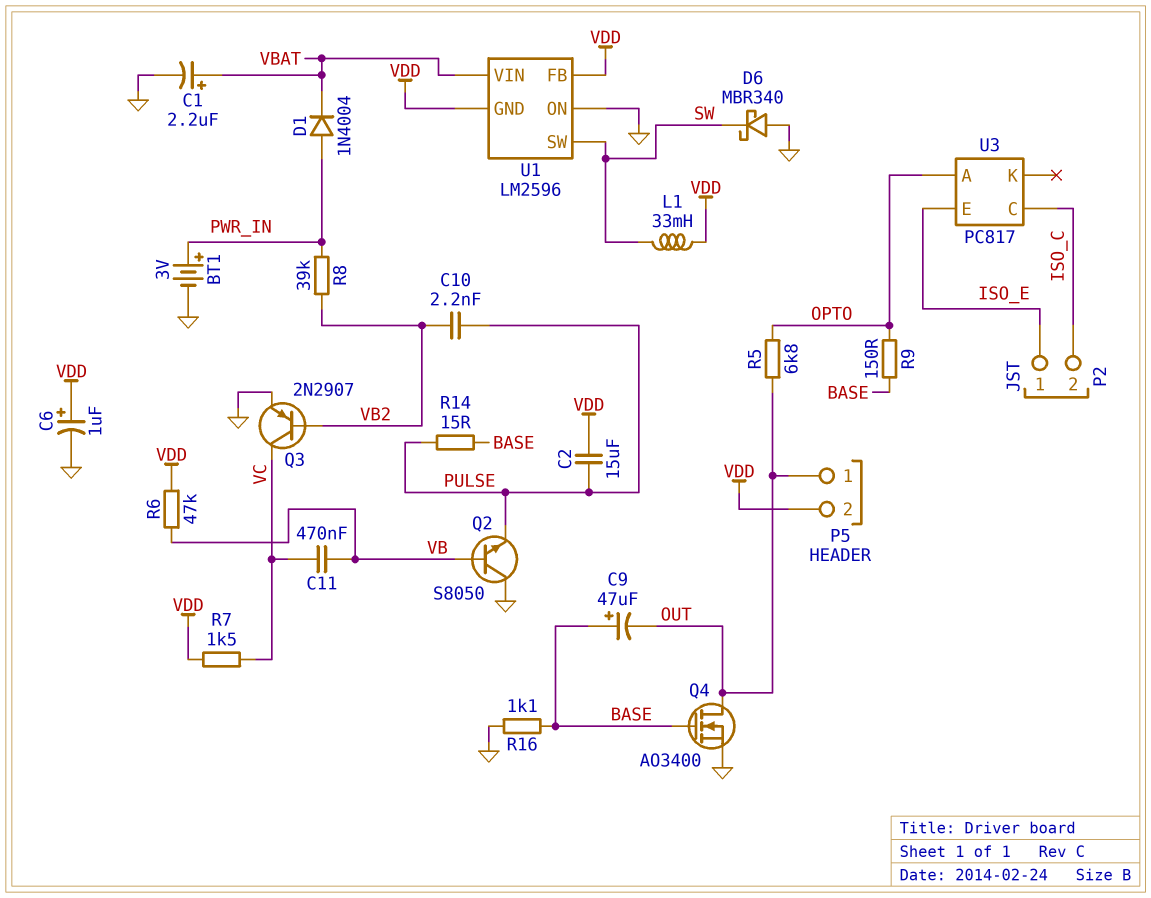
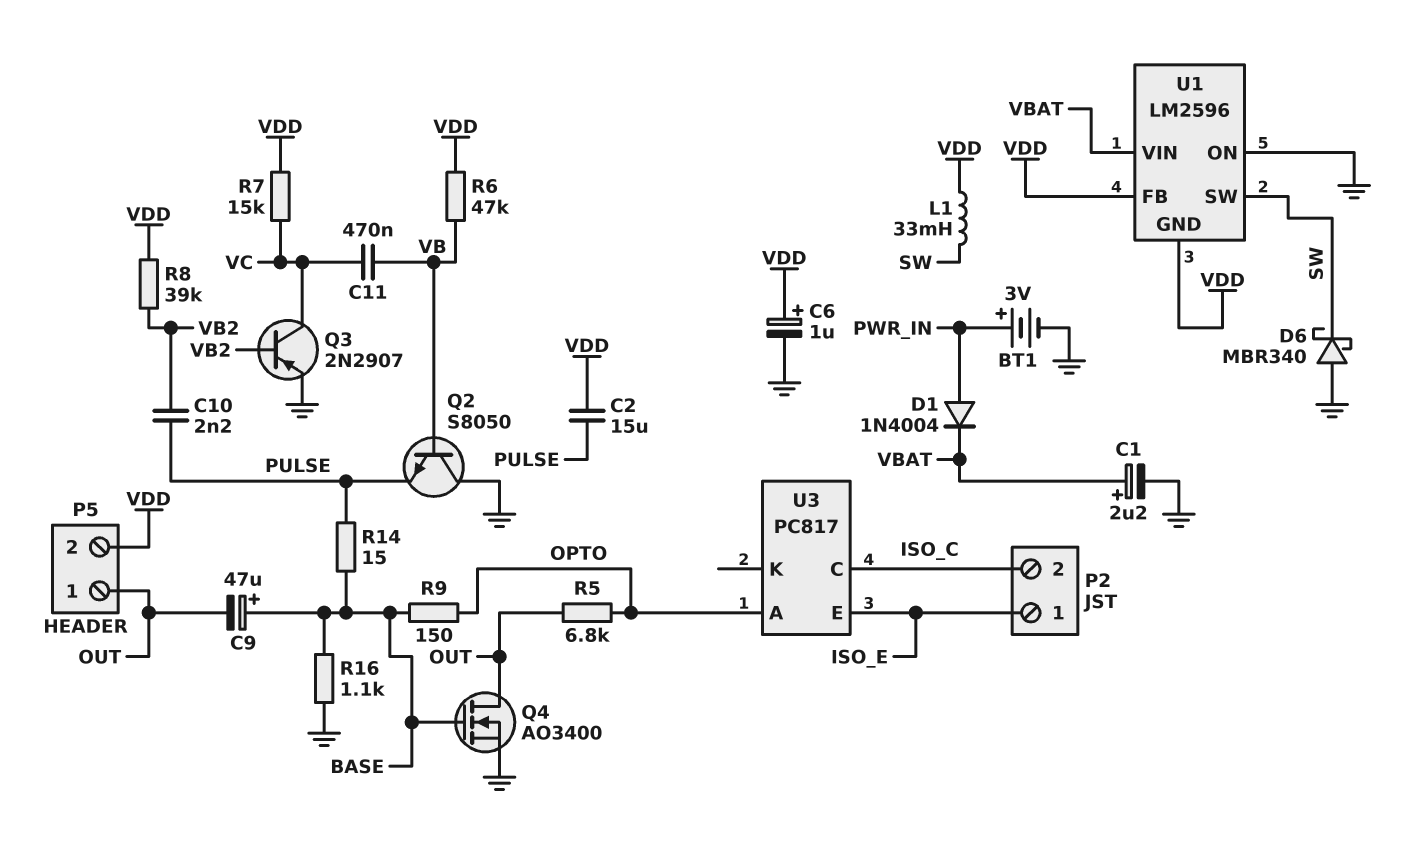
R7: 1.5k (VC, VDD) -> 15k (VC, VDD)
R8: 39k (PWR_IN, VB2) -> 39k (VB2, VDD)

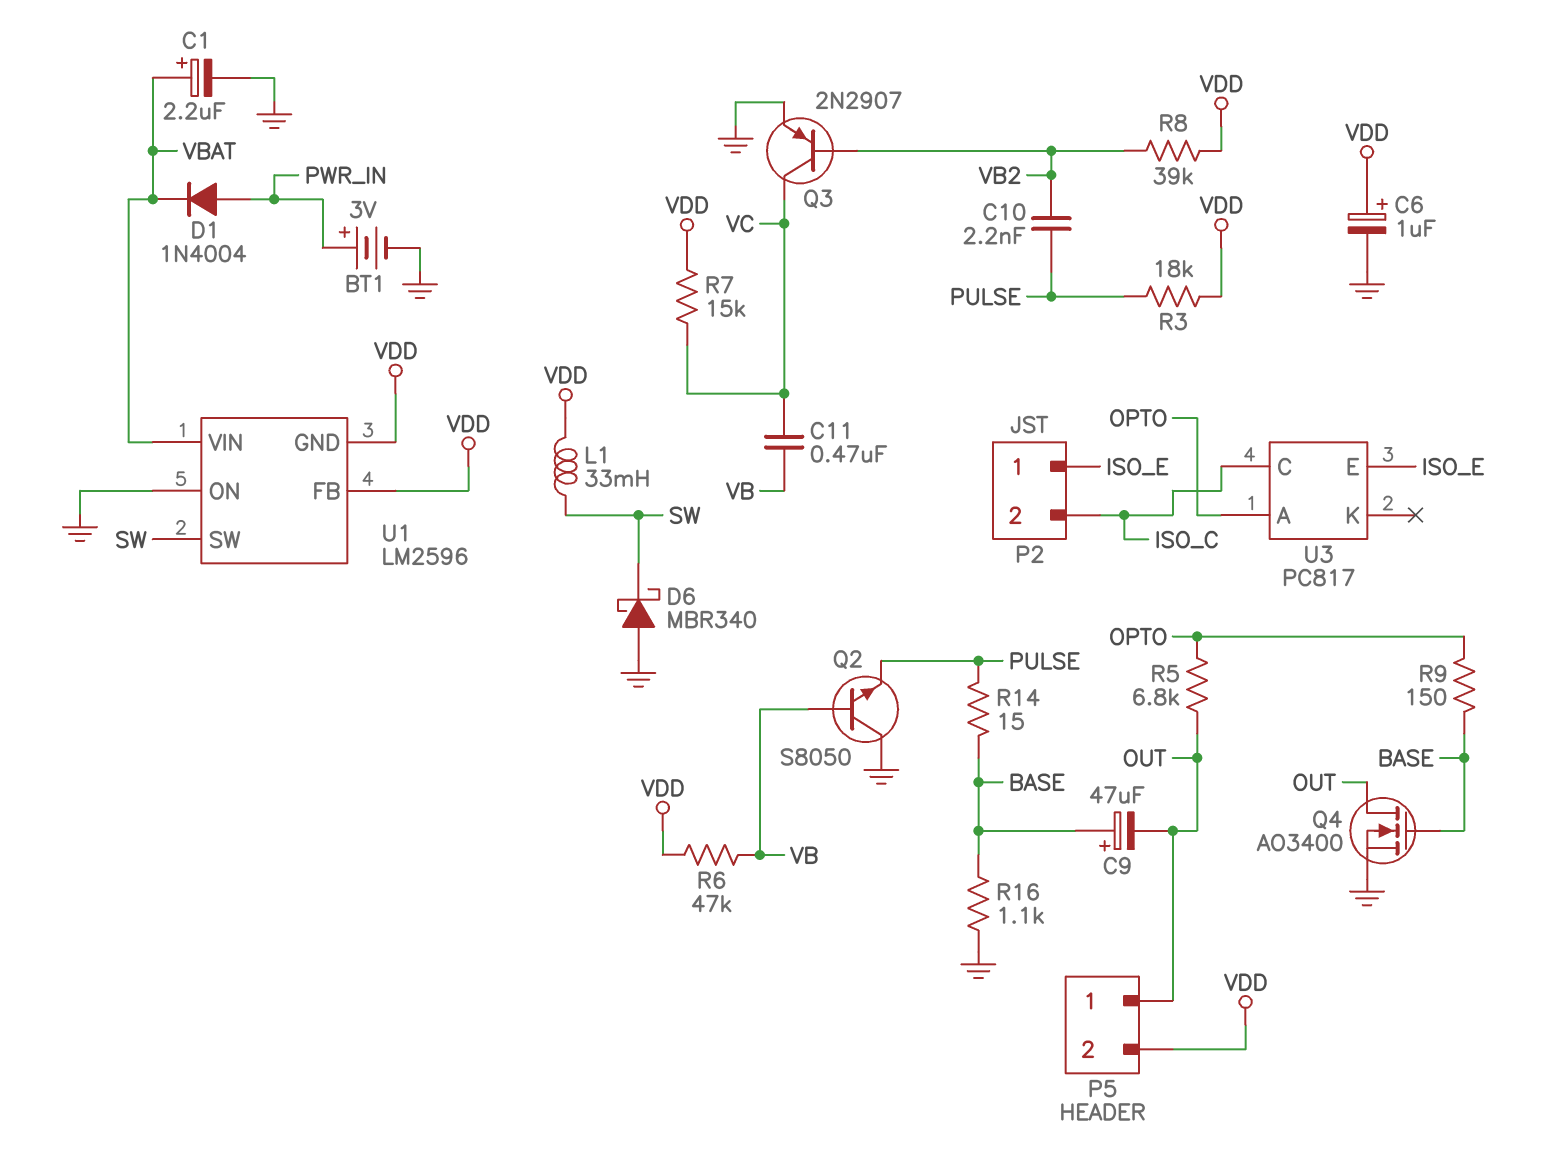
C2: 15uF (PULSE, VDD) -> none
R3: none -> 18k (PULSE, VDD)

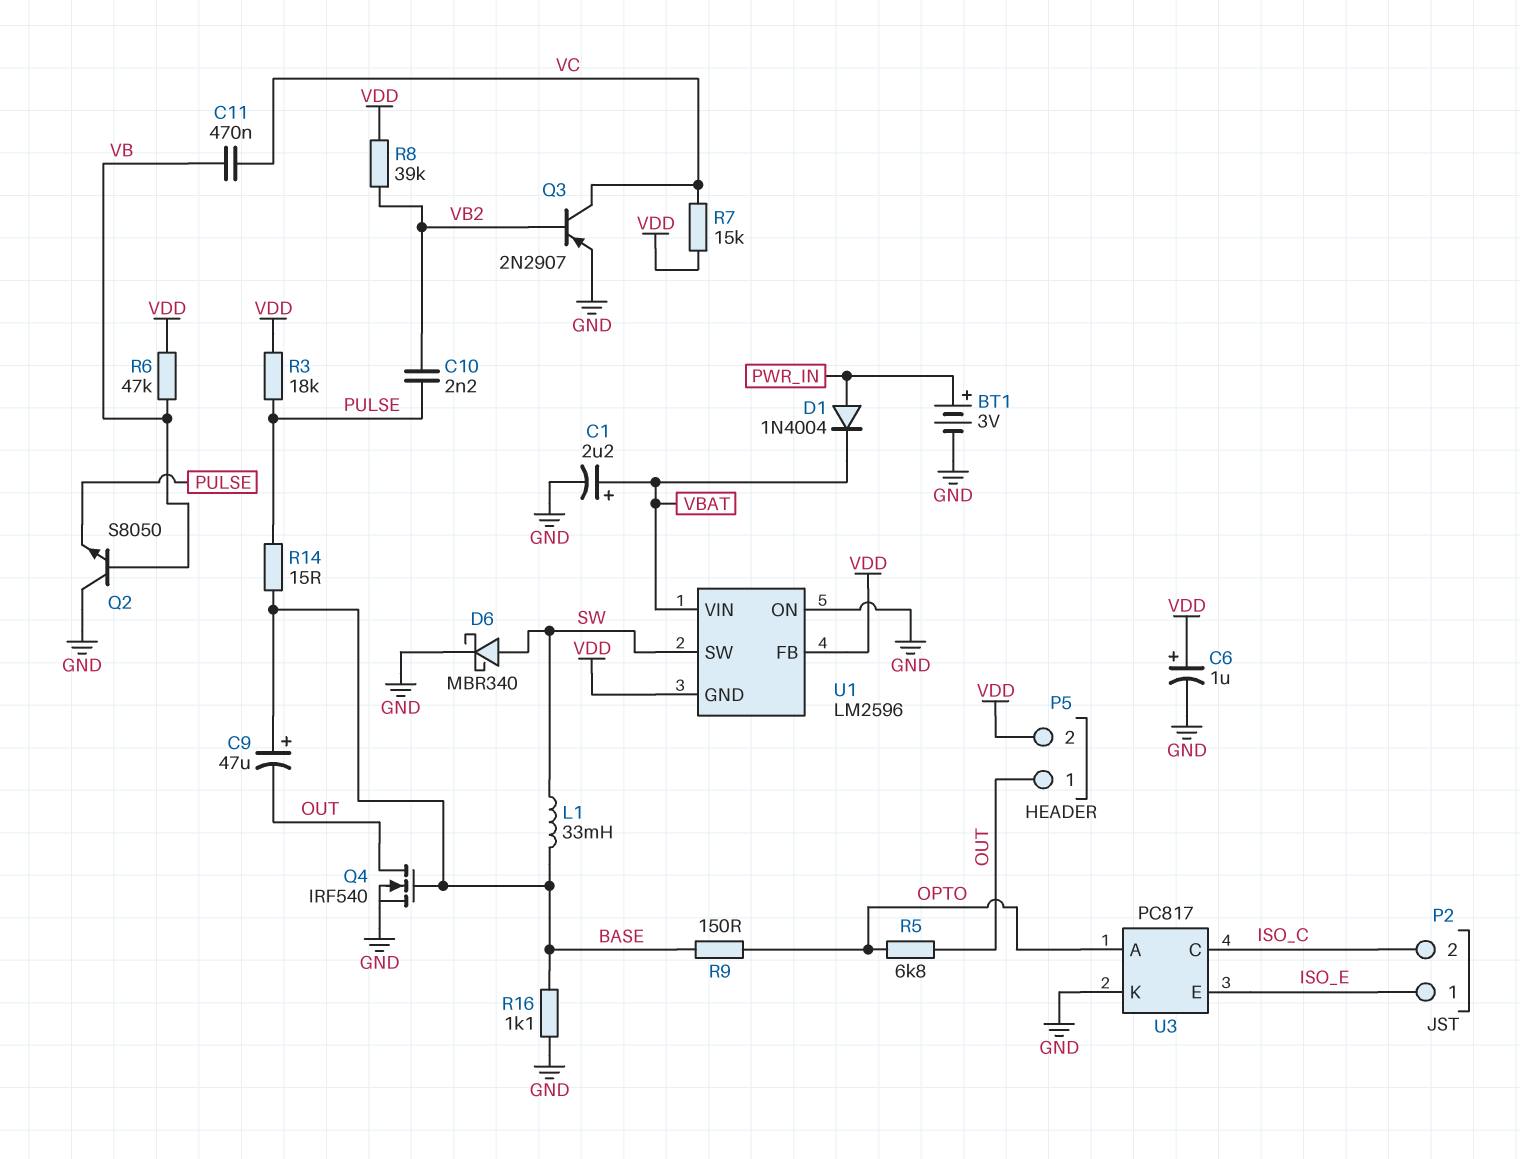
D6: schottky MBR340 (A GND, K SW) -> schottky MBR340 (A SW, K GND)
L1: 33mH (SW, VDD) -> 33mH (BASE, SW)
Q4: NMOS AO3400 (G BASE, D OUT, S GND) -> NMOS IRF540 (G BASE, D OUT, S GND)
U3 pin K: none -> GND

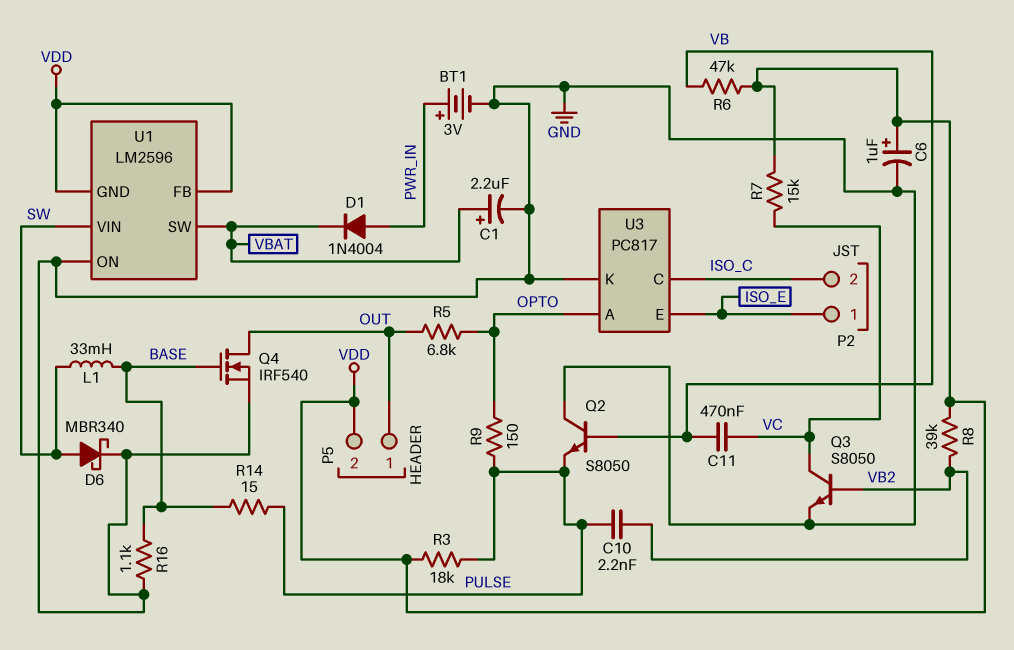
C9: 47uF (plus BASE, minus OUT) -> none
Q3: PNP 2N2907 (B VB2, C VC, E GND) -> NPN S8050 (B VB2, C VC, E GND)
R9: 150 (BASE, OPTO) -> 150 (OPTO, PULSE)
U1 pin SW: SW -> VBAT
U1 pin VIN: VBAT -> SW

